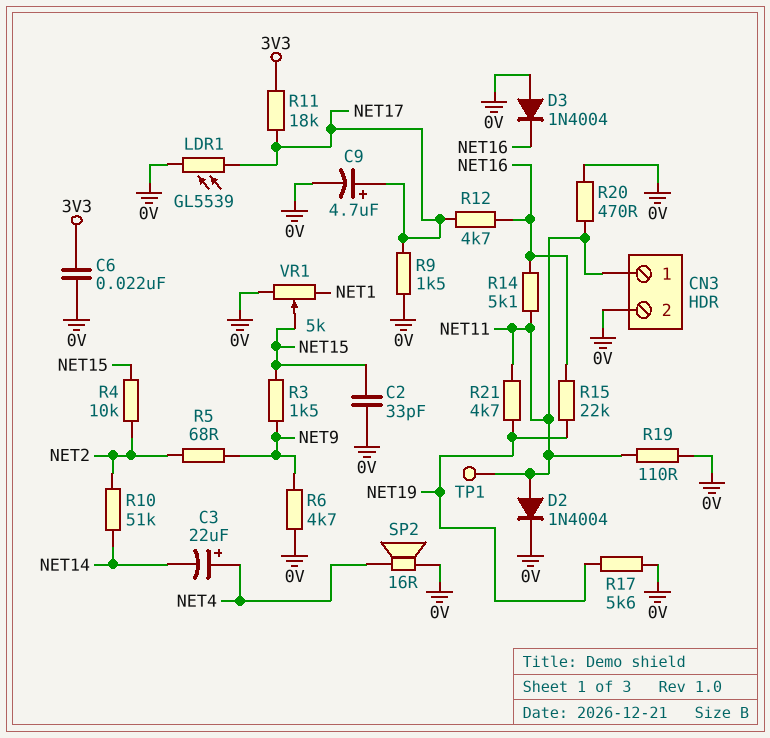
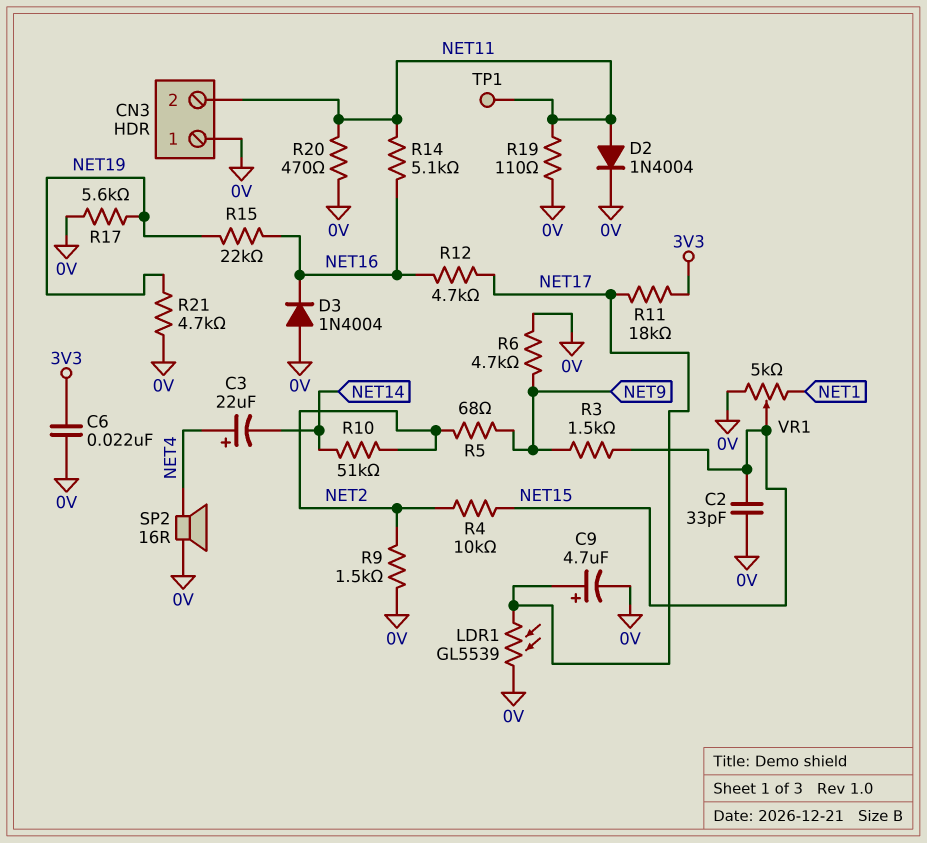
CN3 pin 1: NET11 -> 0V
CN3 pin 2: 0V -> NET11
R9: 1.5k (0V, NET17) -> 1.5k (0V, NET2)
R21: 4.7k (NET11, NET19) -> 4.7k (0V, NET19)

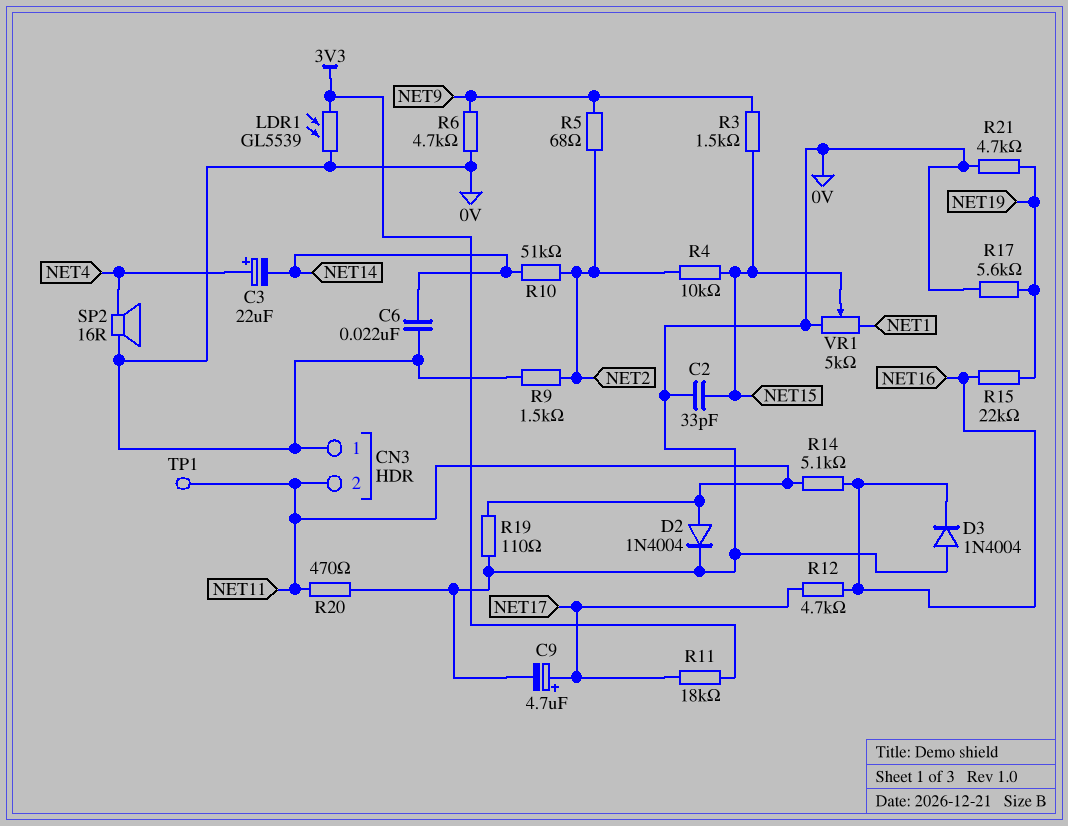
C6: 22nF (0V, 3V3) -> 22nF (0V, NET14)
LDR1: GL5539 (0V, NET17) -> GL5539 (0V, 3V3)

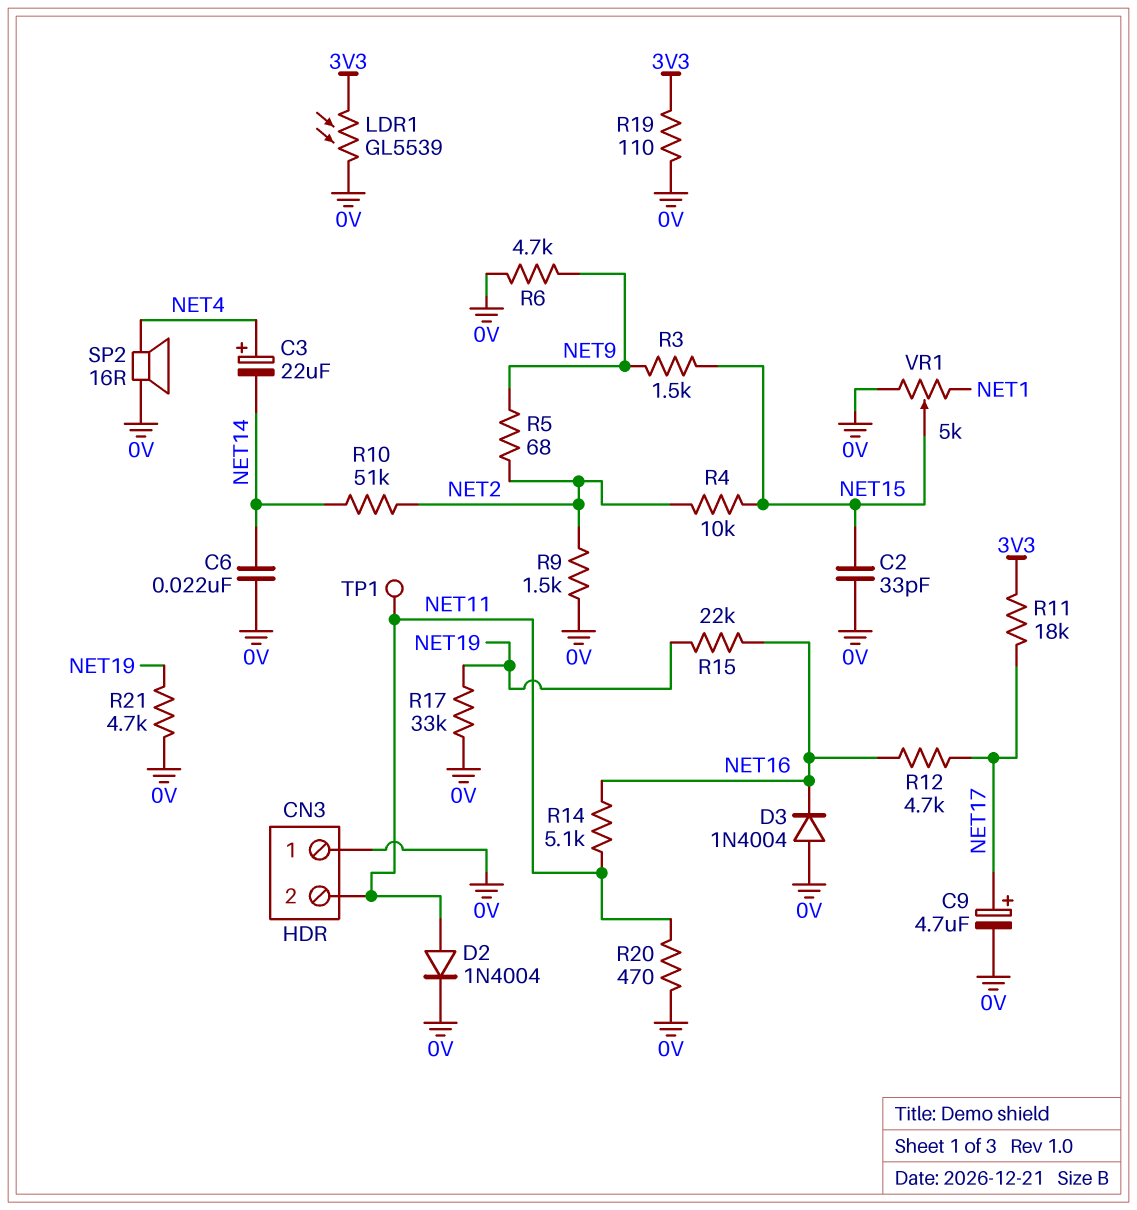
R17: 5.6k (0V, NET19) -> 33k (0V, NET19)
R19: 110 (0V, NET11) -> 110 (0V, 3V3)

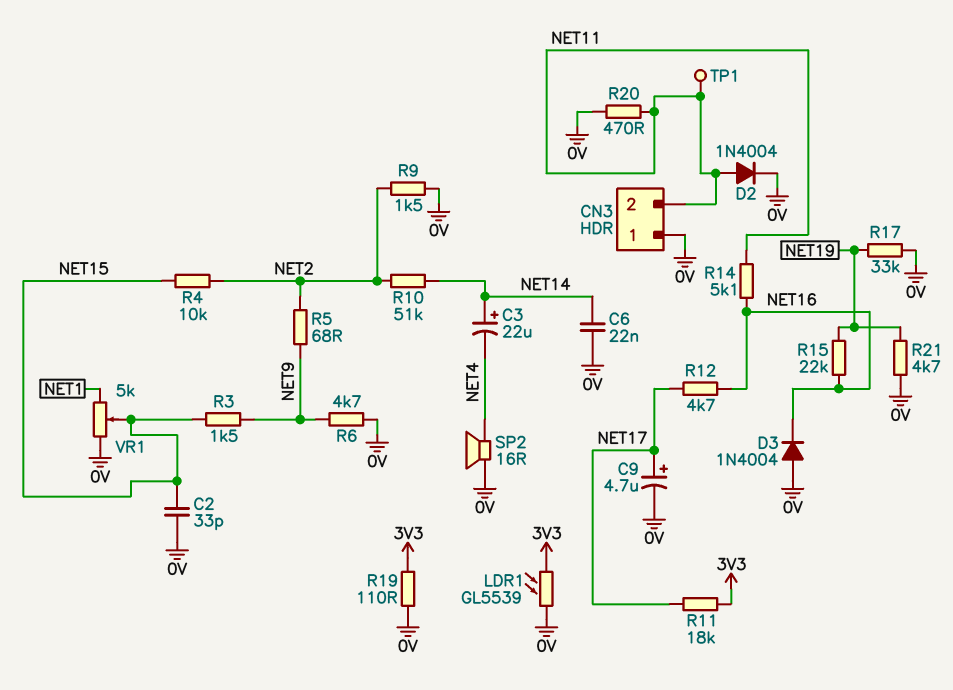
C3: 22uF (plus NET4, minus NET14) -> 22uF (plus NET14, minus NET4)

